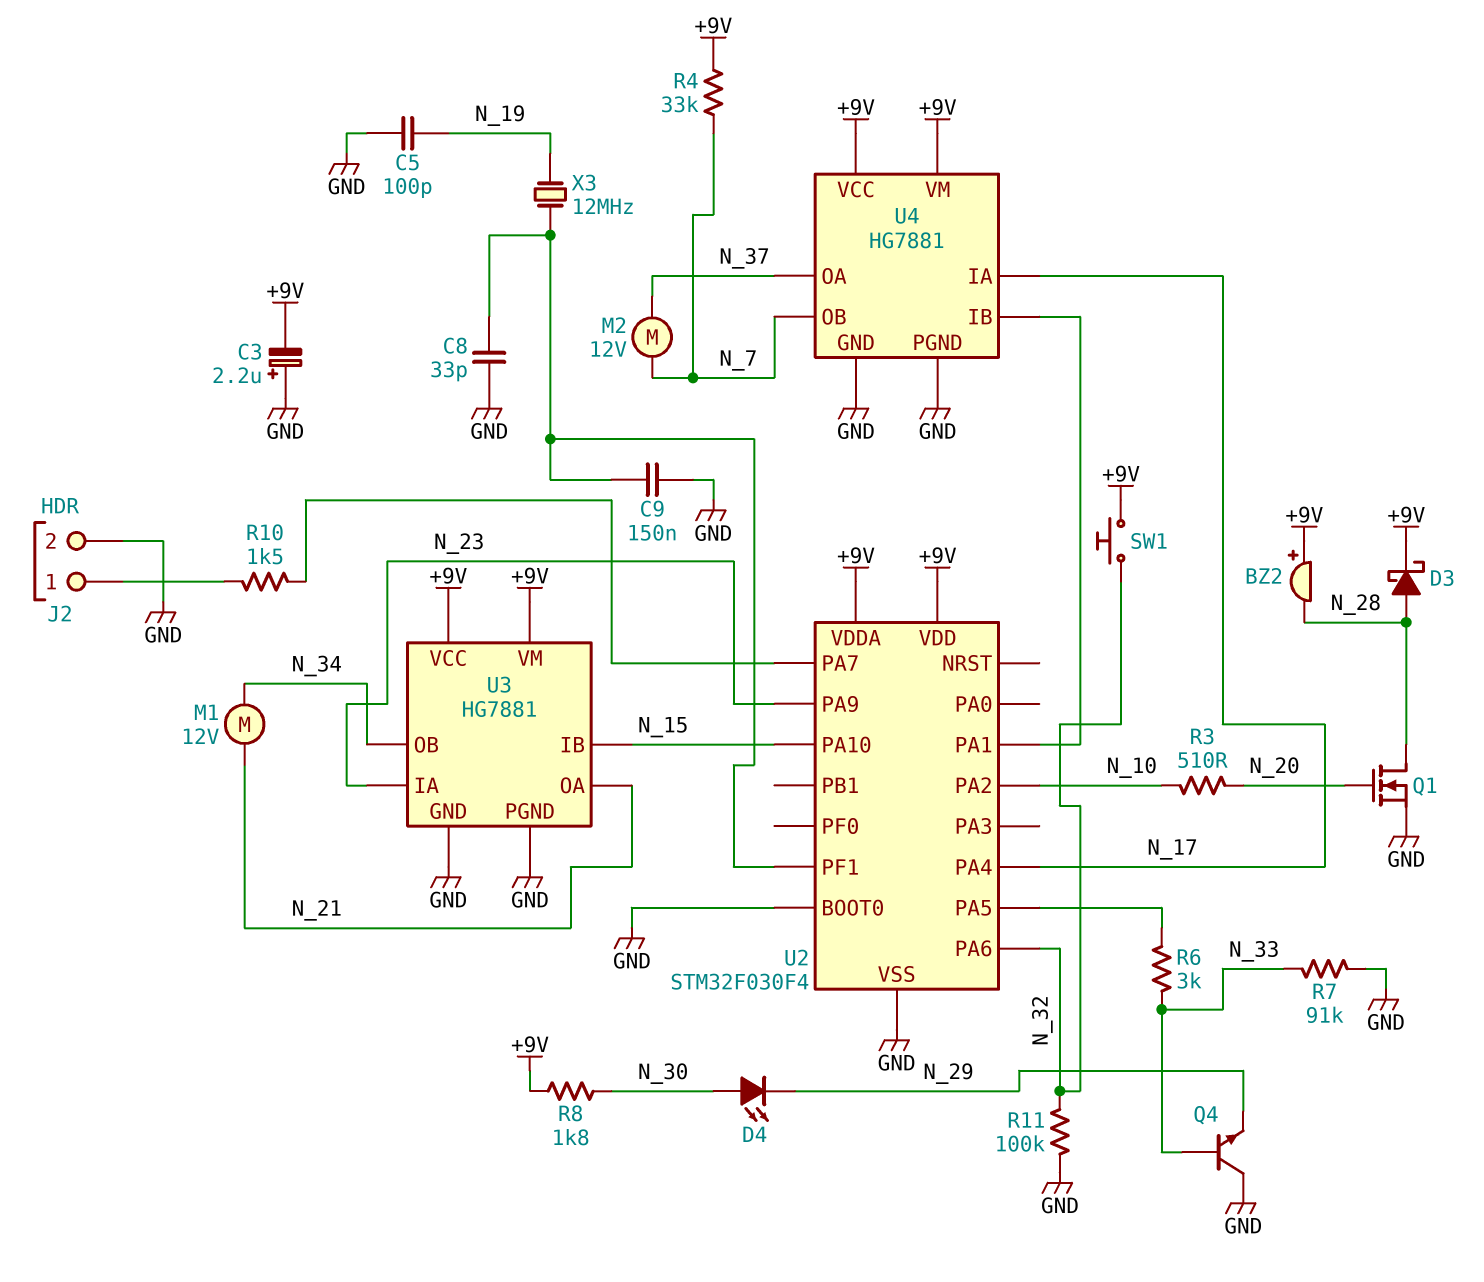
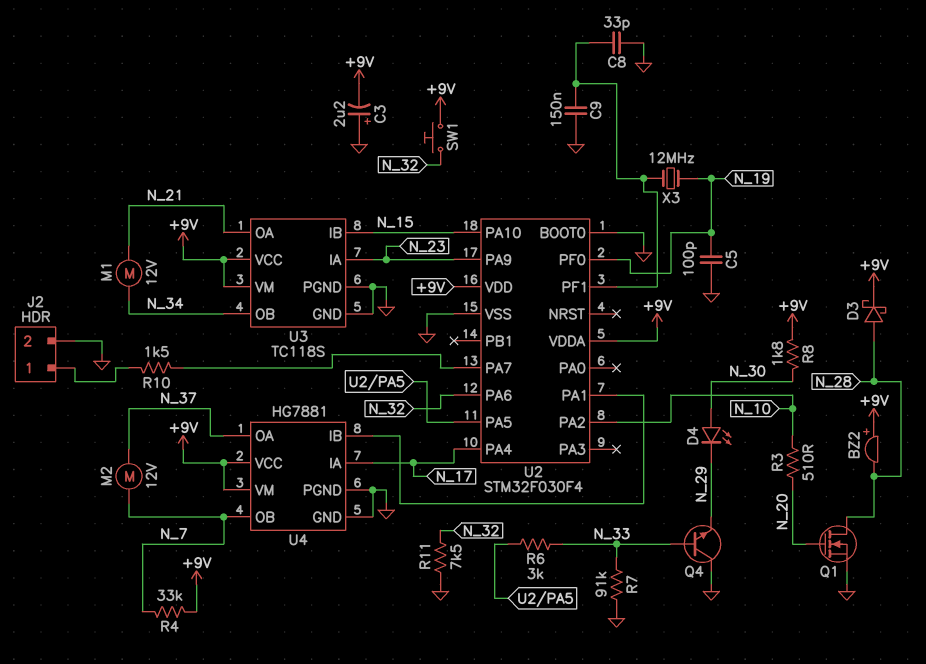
R11: 100k (GND, N_32) -> 7.5k (GND, N_32)
U2 pin PF0: none -> N_19
U3: HG7881 -> TC118S

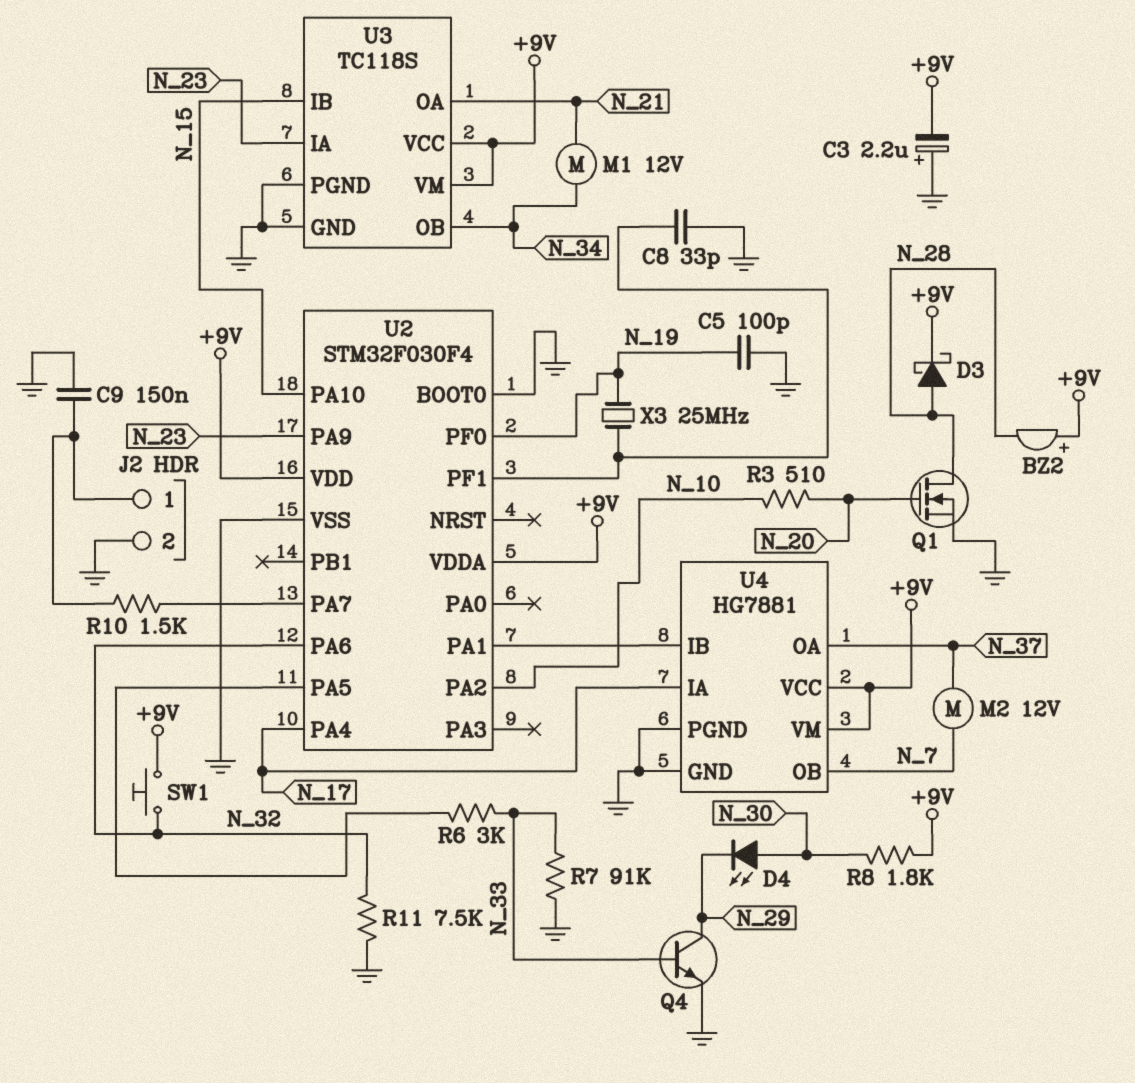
C9: 150nF (GND, U2/PF1) -> 150nF (GND, J2/1)
Q4: NPN (B N_33, C GND, E N_29) -> NPN (B N_33, C N_29, E GND)
R4: 33k (+9V, N_7) -> none
X3: 12MHz (N_19, U2/PF1) -> 25MHz (N_19, U2/PF1)

